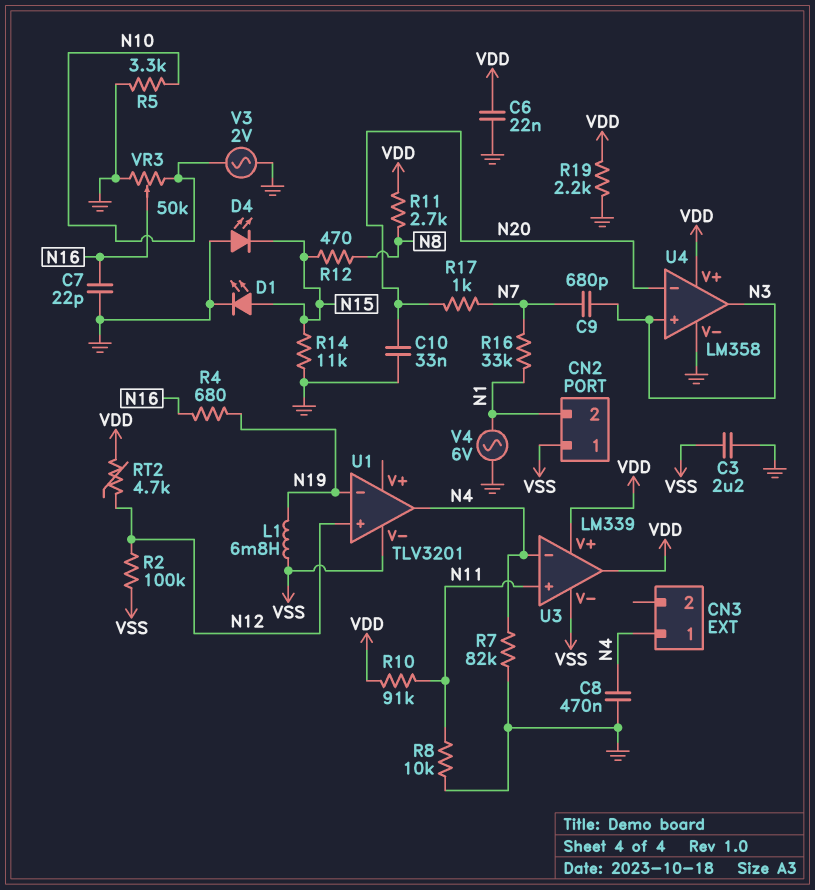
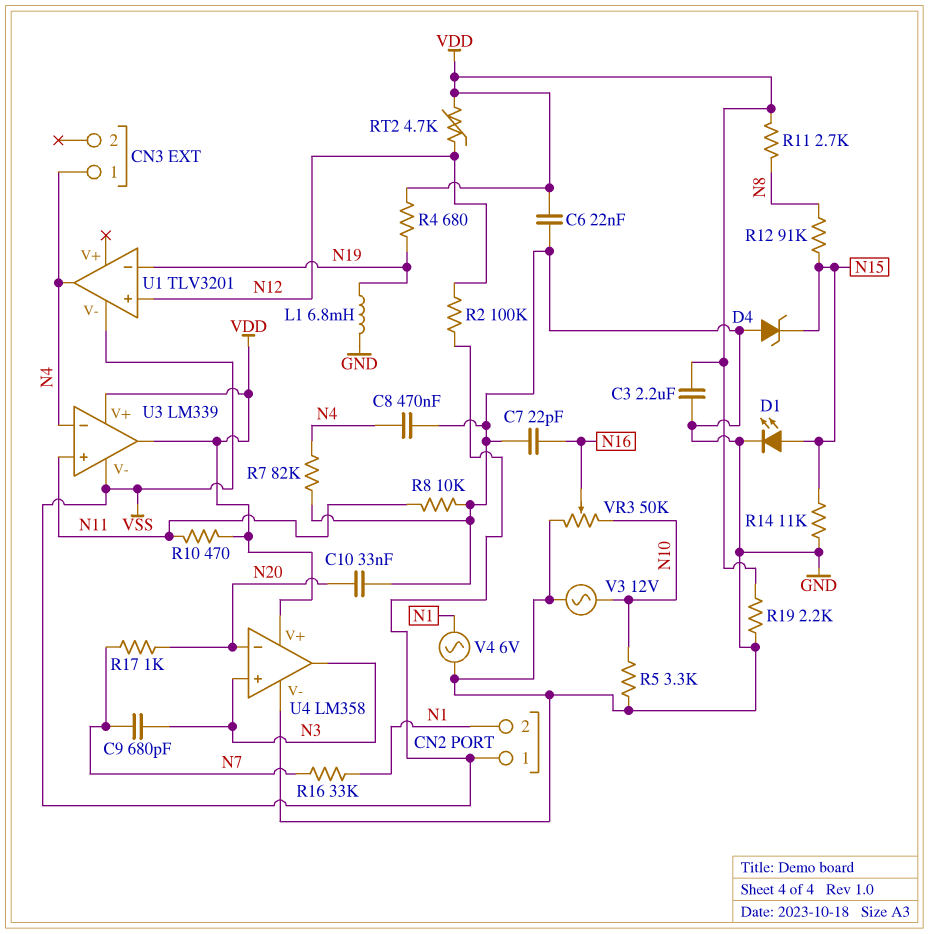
C3: 2.2uF (GND, VSS) -> 2.2uF (GND, VDD)
D4: LED (A GND, K N15) -> zener (A GND, K N15)
L1: 6.8mH (N19, VSS) -> 6.8mH (GND, N19)
R4: 680 (N16, N19) -> 680 (N19, VDD)
R10: 91k (N11, VDD) -> 470 (N11, VDD)
R12: 470 (N8, N15) -> 91k (N8, N15)
V3: AC 2V (GND, N10) -> AC 12V (GND, N10)

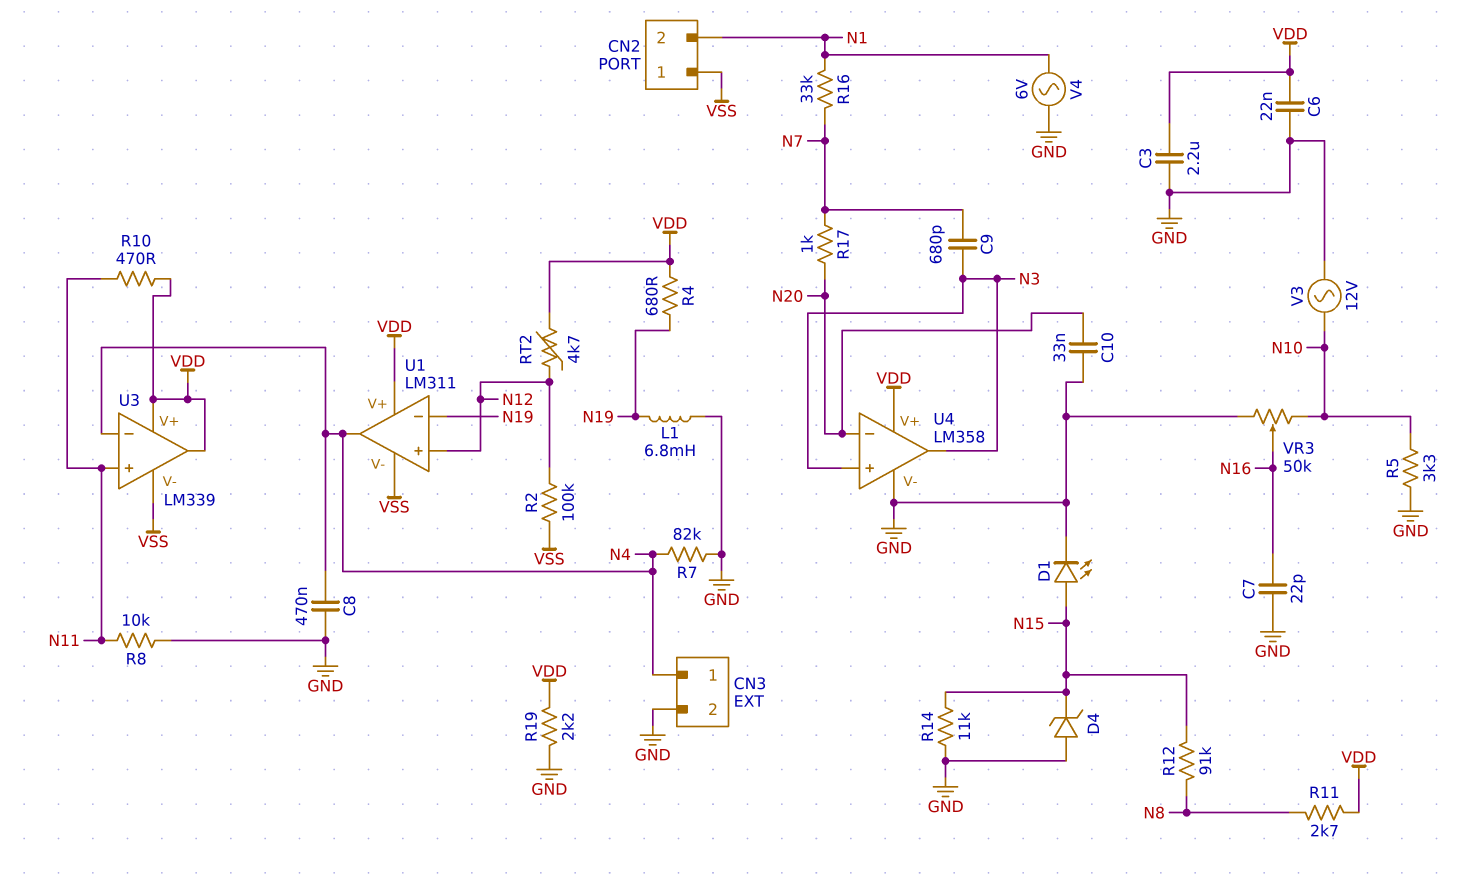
CN3 pin 2: none -> GND
U1: TLV3201 -> LM311
U1 pin V+: none -> VDD

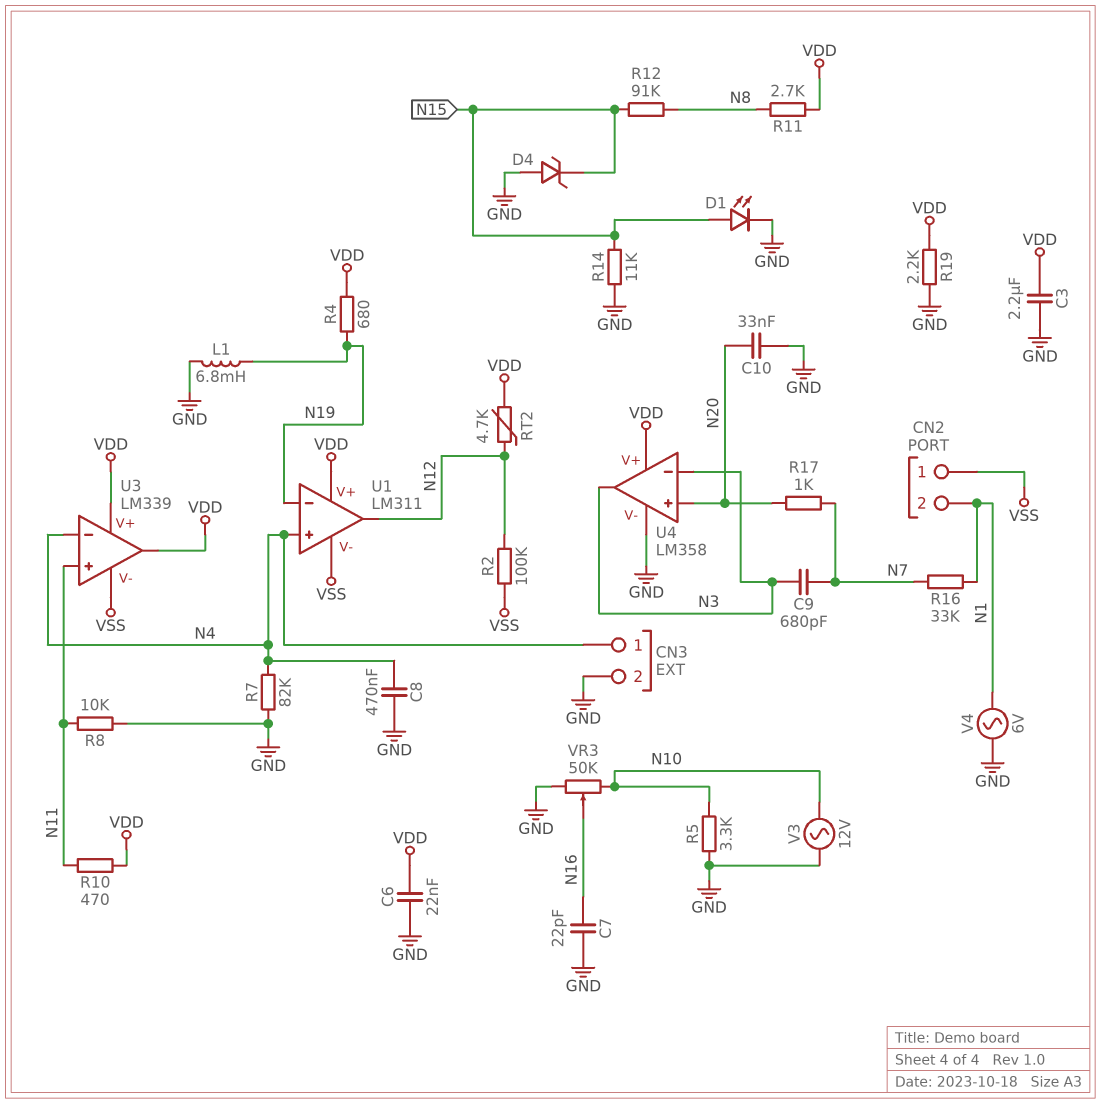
U1 pin in+: N12 -> N4
U1 pin out: N4 -> N12
U4 pin in+: N3 -> N20
U4 pin in-: N20 -> N3

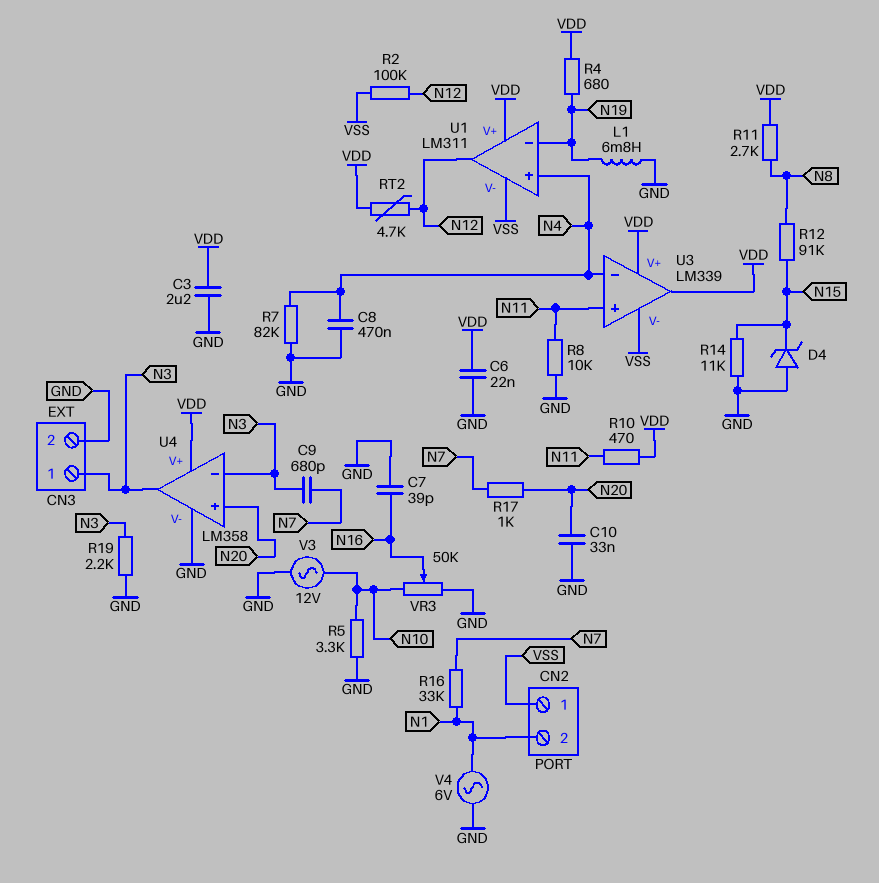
C7: 22pF (GND, N16) -> 39pF (GND, N16)
CN3 pin 1: N4 -> N3
D1: LED (A N15, K GND) -> none
R19: 2.2k (GND, VDD) -> 2.2k (GND, N3)

